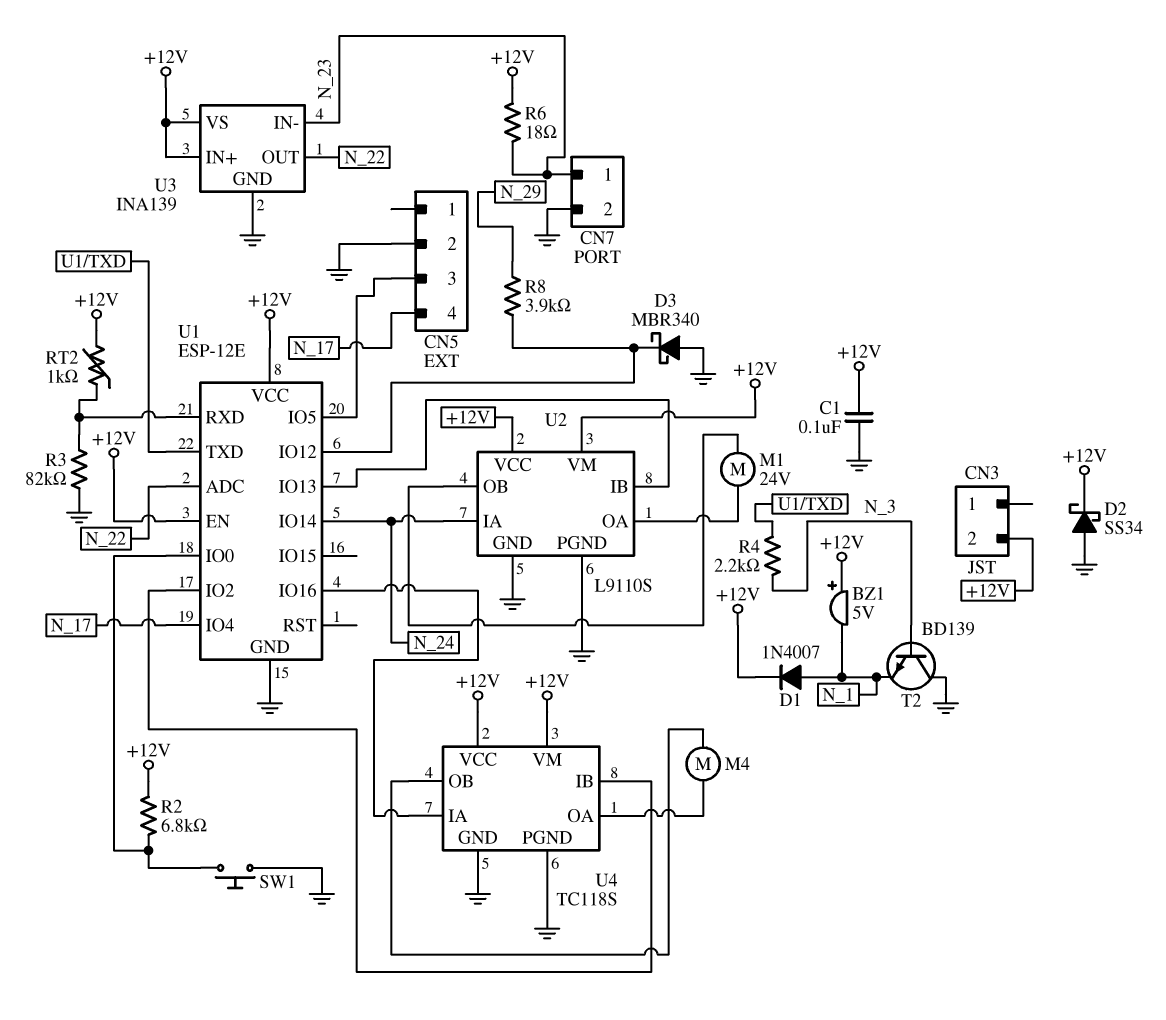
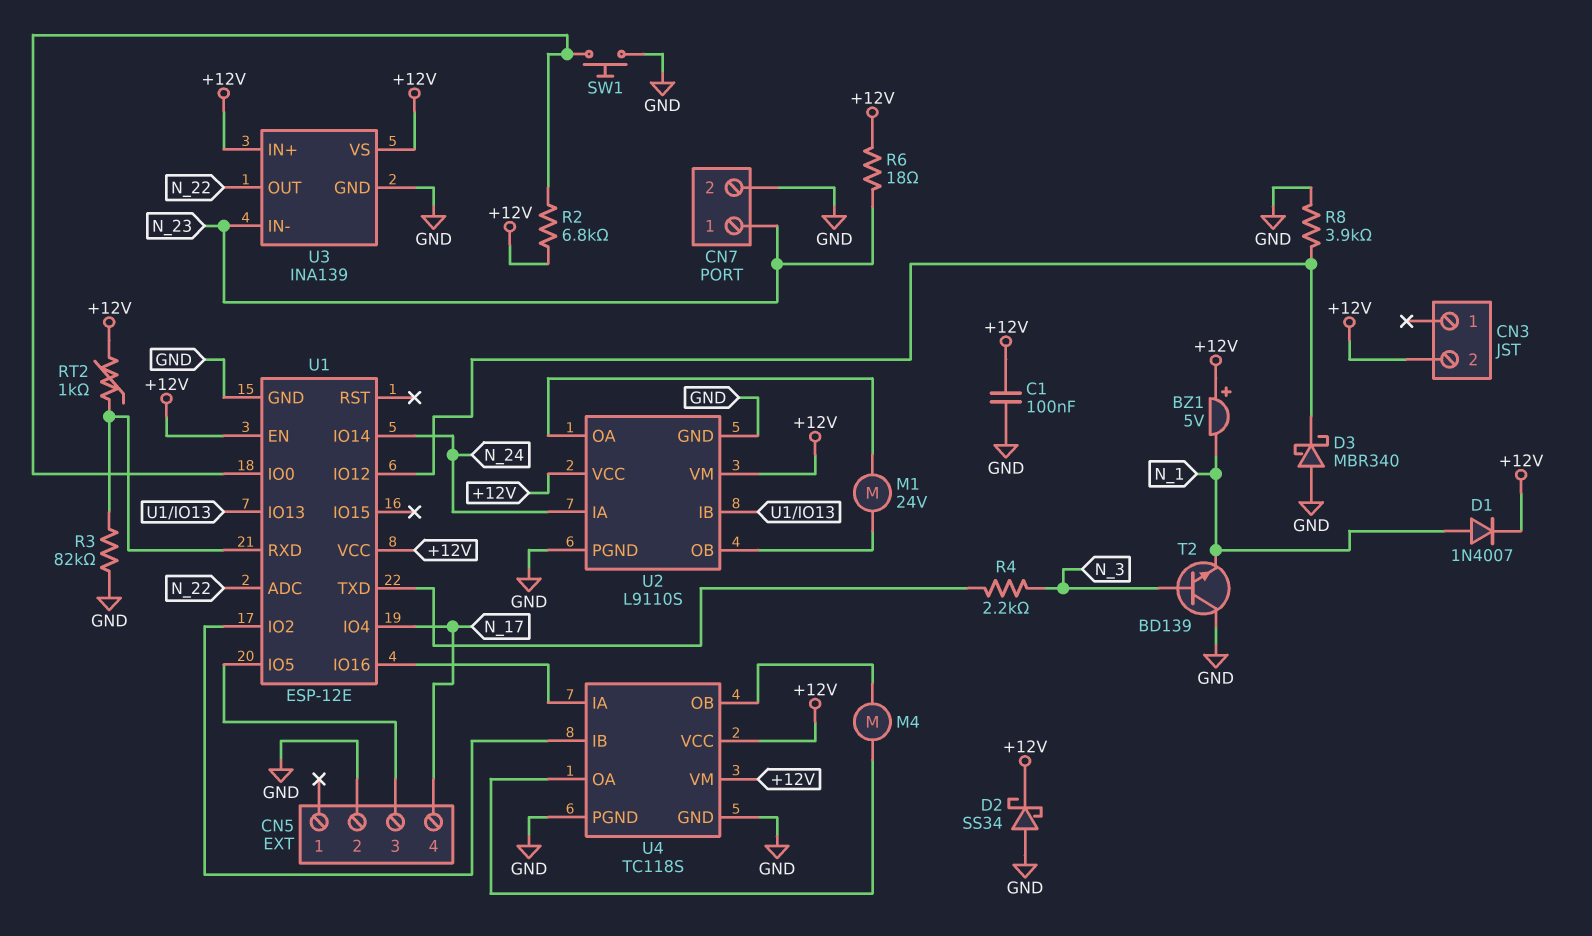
R8: 3.9k (N_29, U1/IO12) -> 3.9k (GND, U1/IO12)

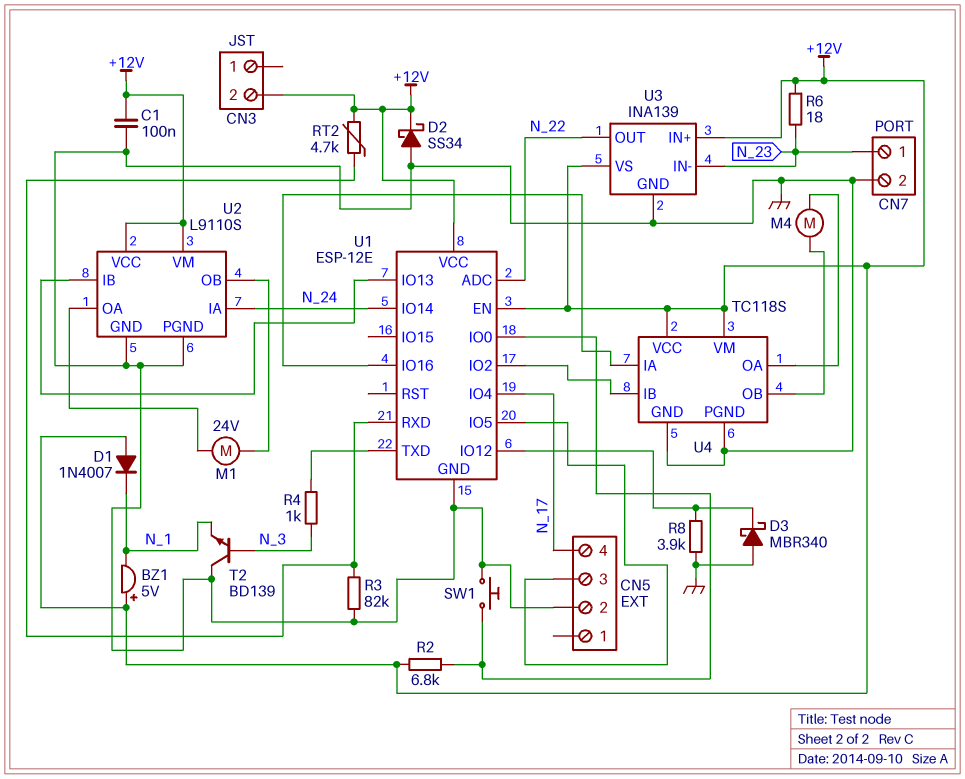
D1: diode 1N4007 (A N_1, K +12V) -> diode 1N4007 (A +12V, K N_1)
R4: 2.2k (N_3, U1/TXD) -> 1k (N_3, U1/TXD)
RT2: 1k (+12V, U1/RXD) -> 4.7k (+12V, U1/RXD)

